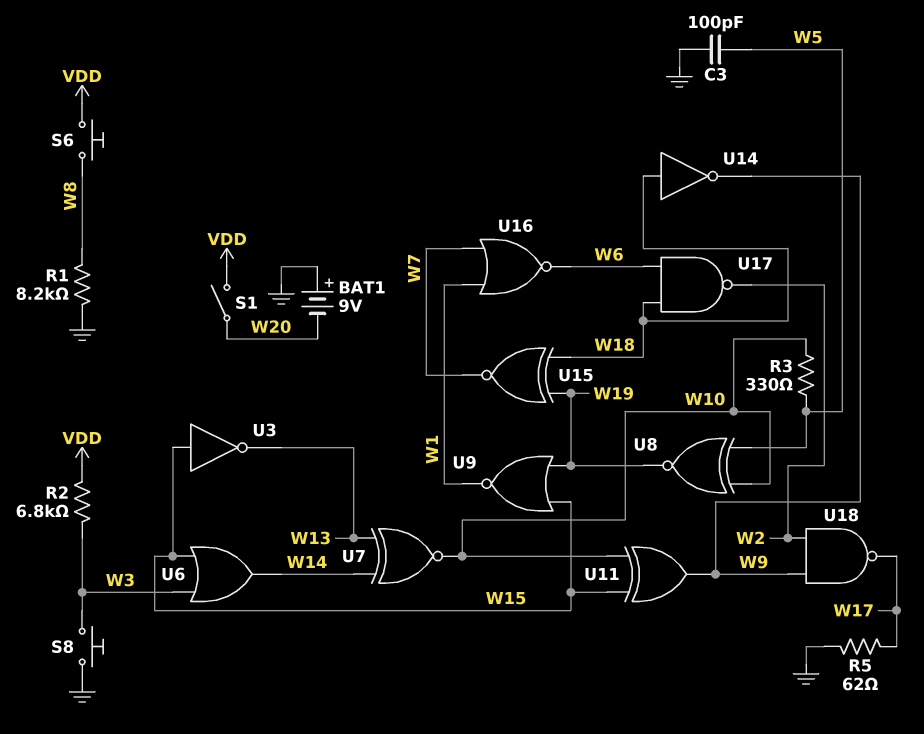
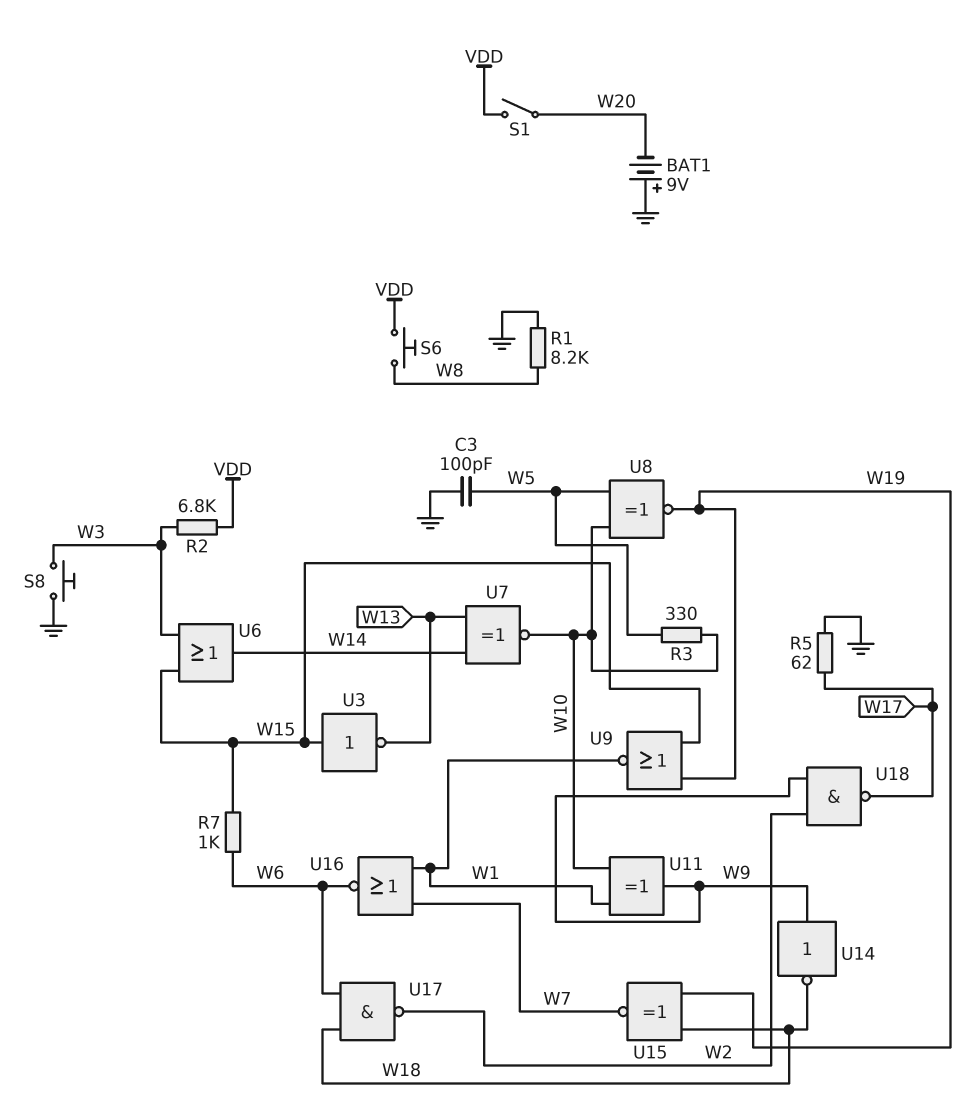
R7: none -> 1k (W6, W15)
U11: XOR (in W10, in W15, out W9) -> XOR (in W1, in W10, out W9)
U14: NOT (in W18, out W9) -> NOT (in W9, out W18)

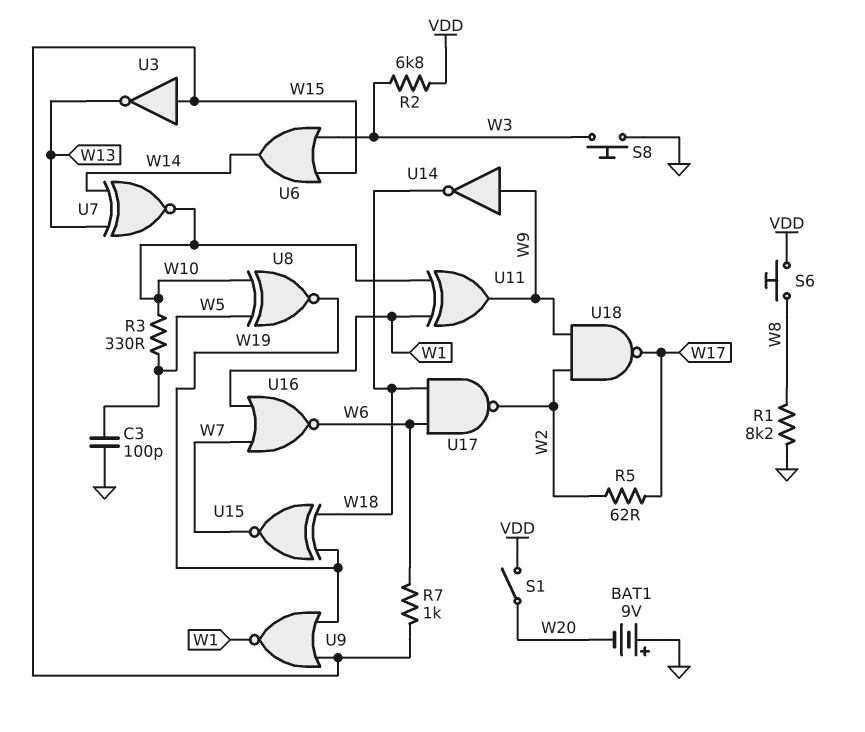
R5: 62 (GND, W17) -> 62 (W2, W17)

